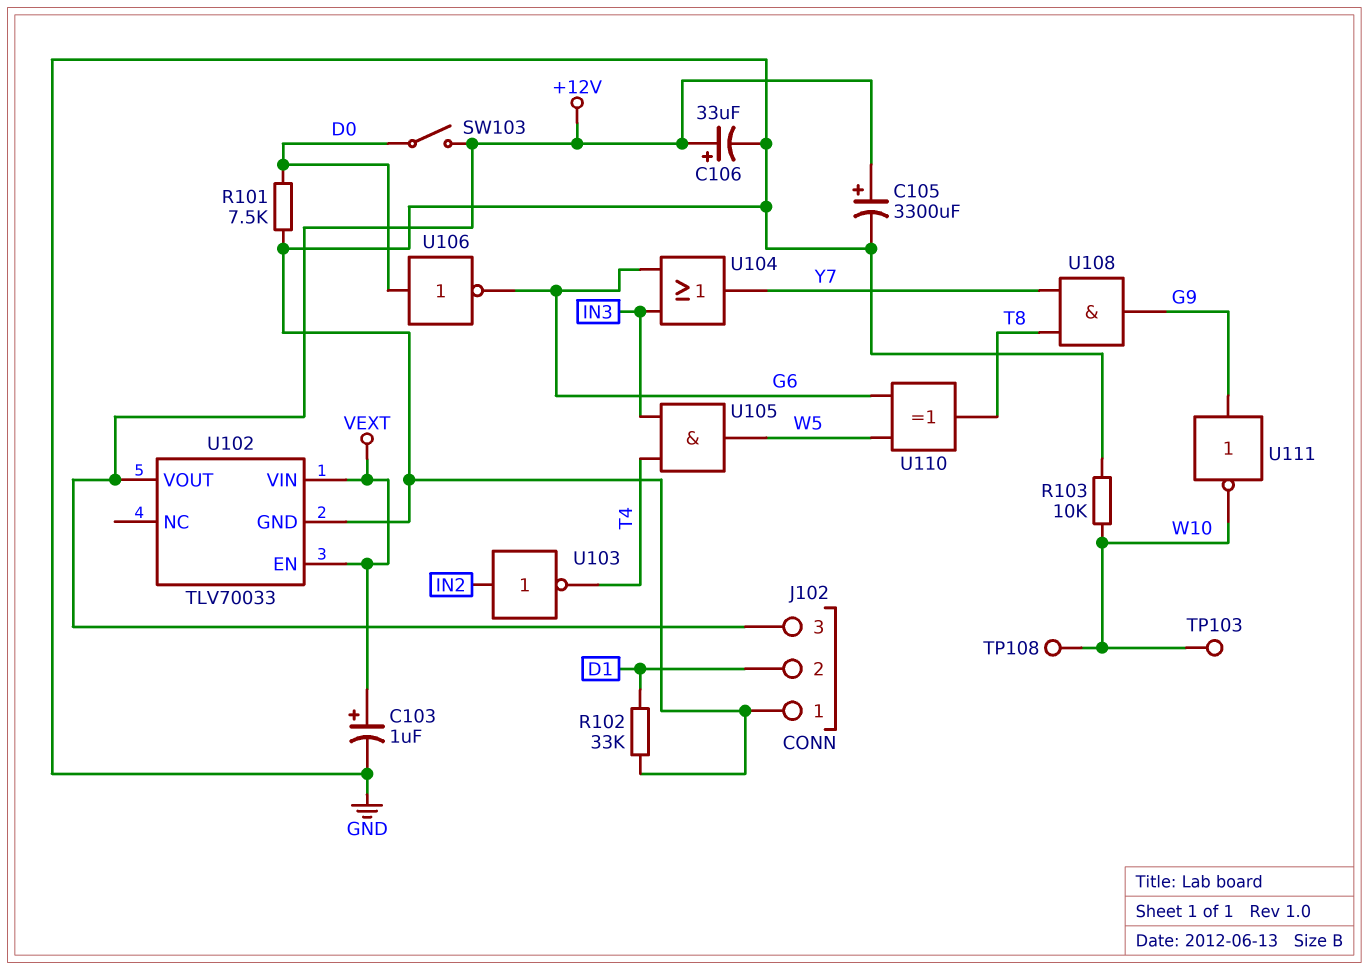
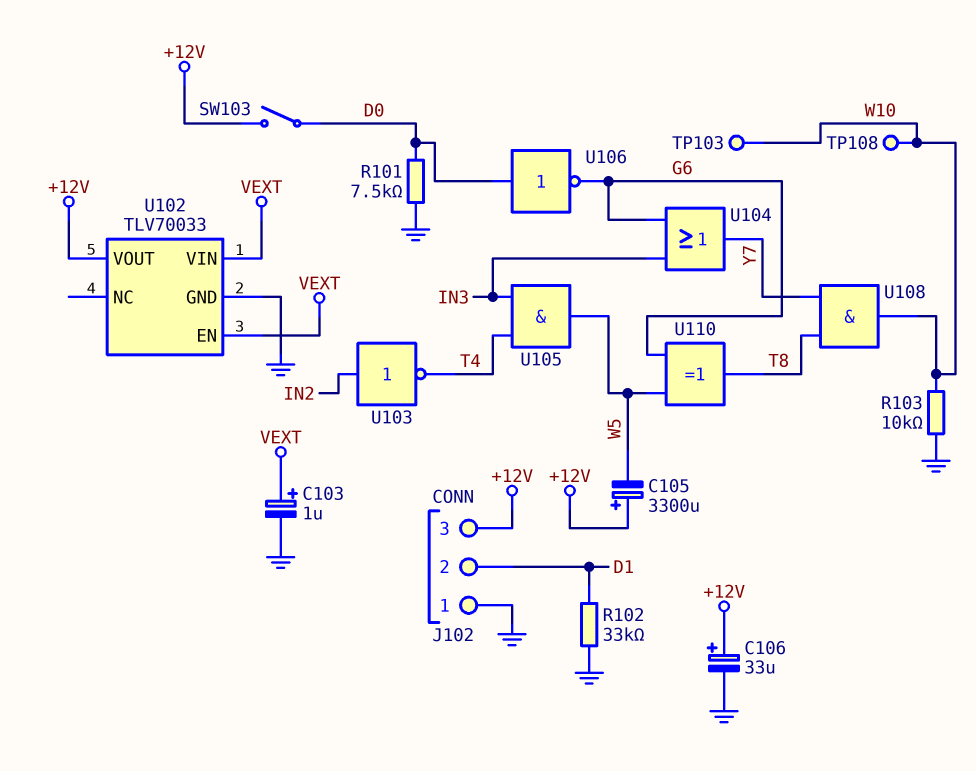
C105: 3300uF (plus +12V, minus GND) -> 3300uF (plus +12V, minus W5)
U108: AND (in T8, in Y7, out G9) -> AND (in T8, in Y7, out W10)
U111: NOT (in G9, out W10) -> none

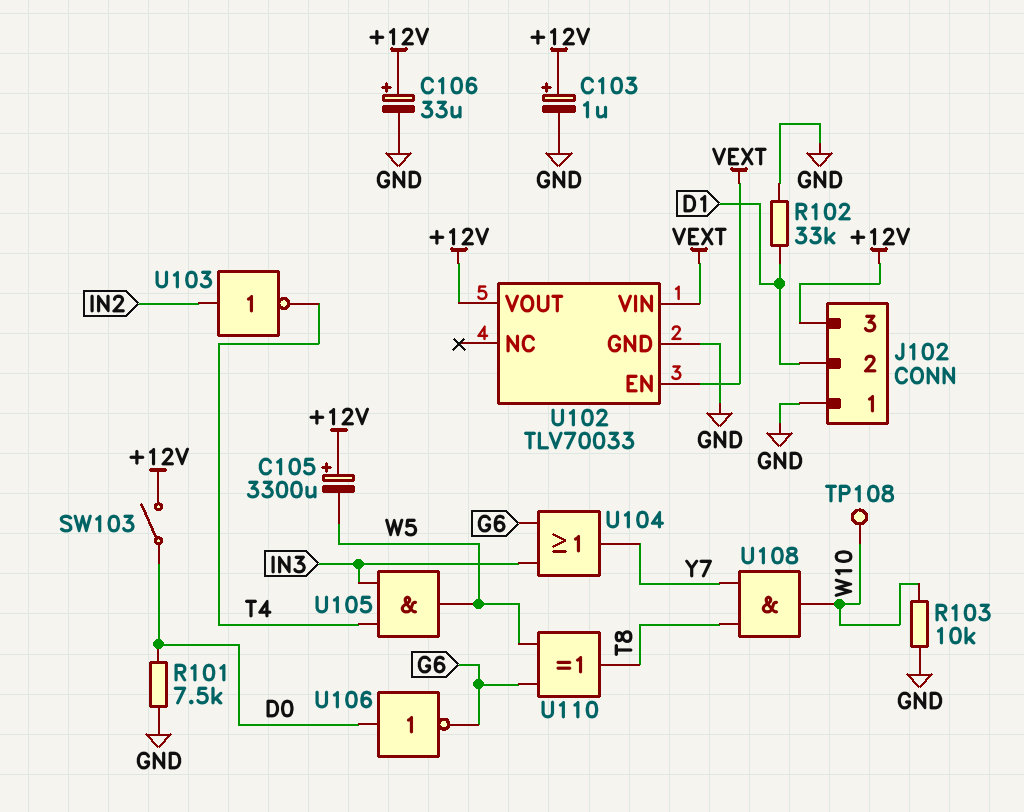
C103: 1uF (plus VEXT, minus GND) -> 1uF (plus +12V, minus GND)
TP103: test point (W10) -> none

